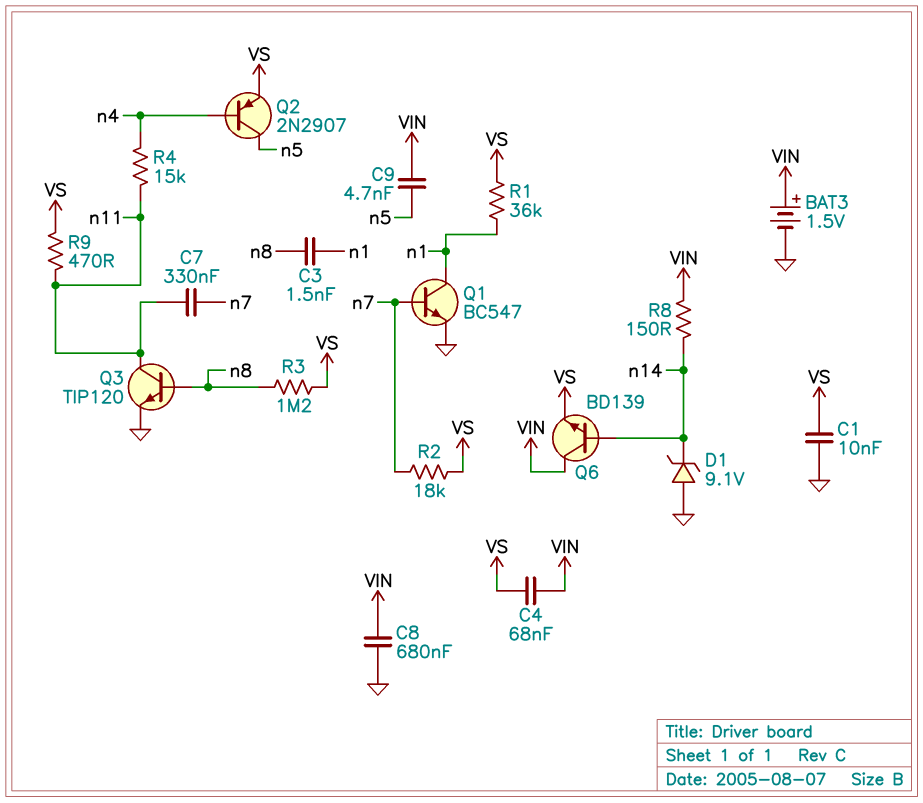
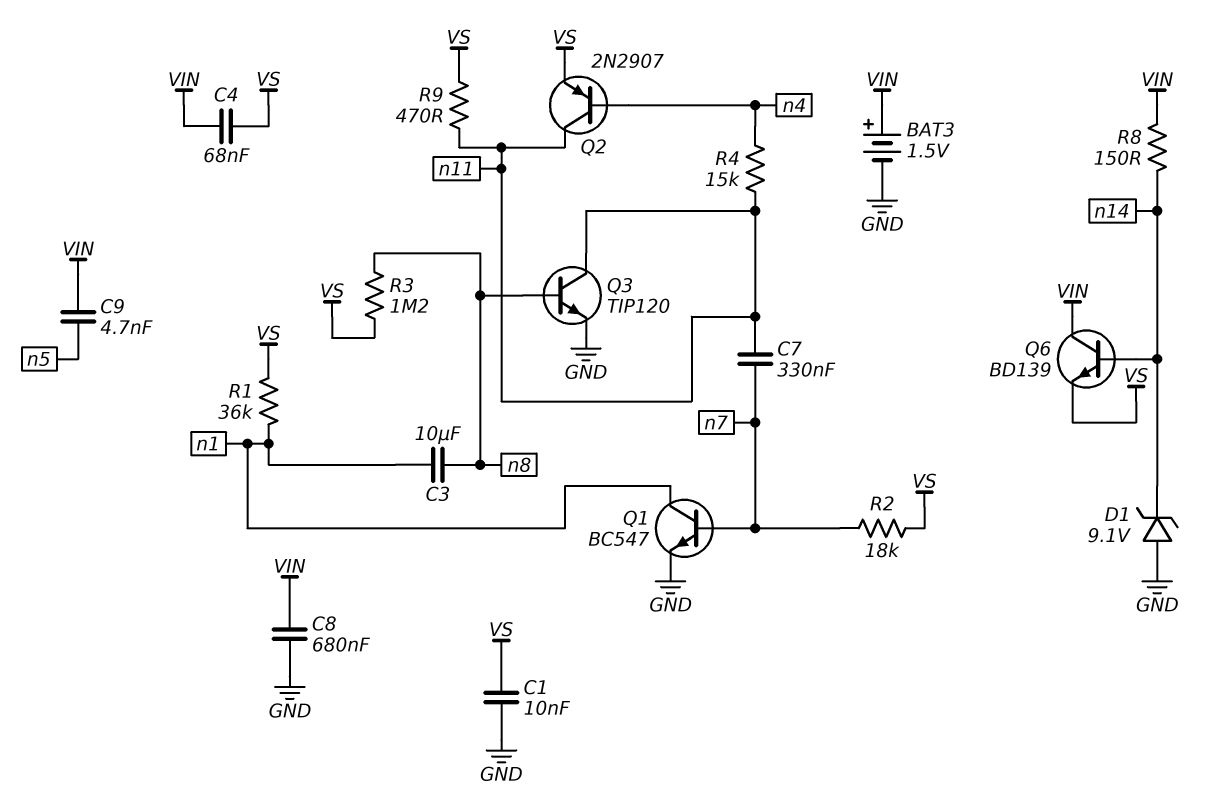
C3: 1.5nF (n1, n8) -> 10uF (n1, n8)
Q2: PNP 2N2907 (B n4, C n5, E VS) -> PNP 2N2907 (B n4, C n11, E VS)

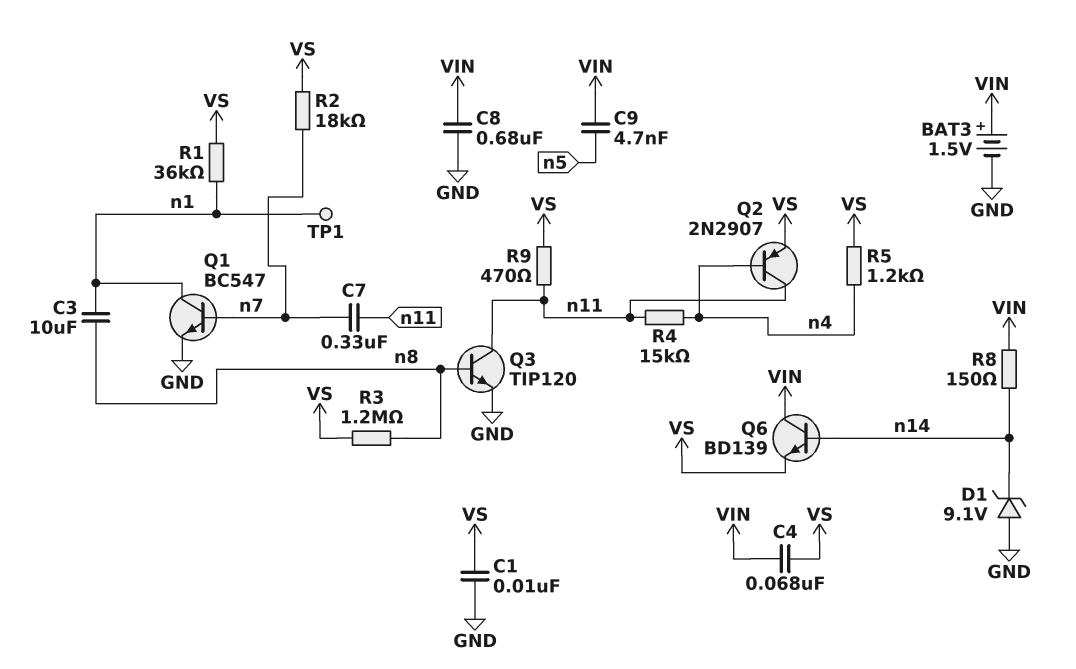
R5: none -> 1.2k (VS, n4)
TP1: none -> test point (n1)

